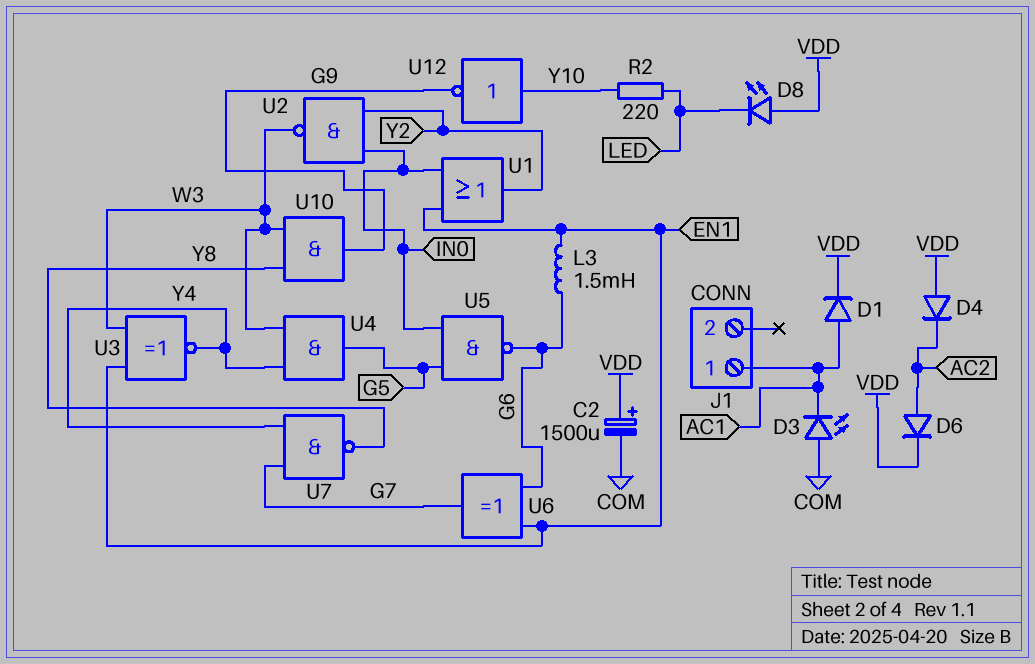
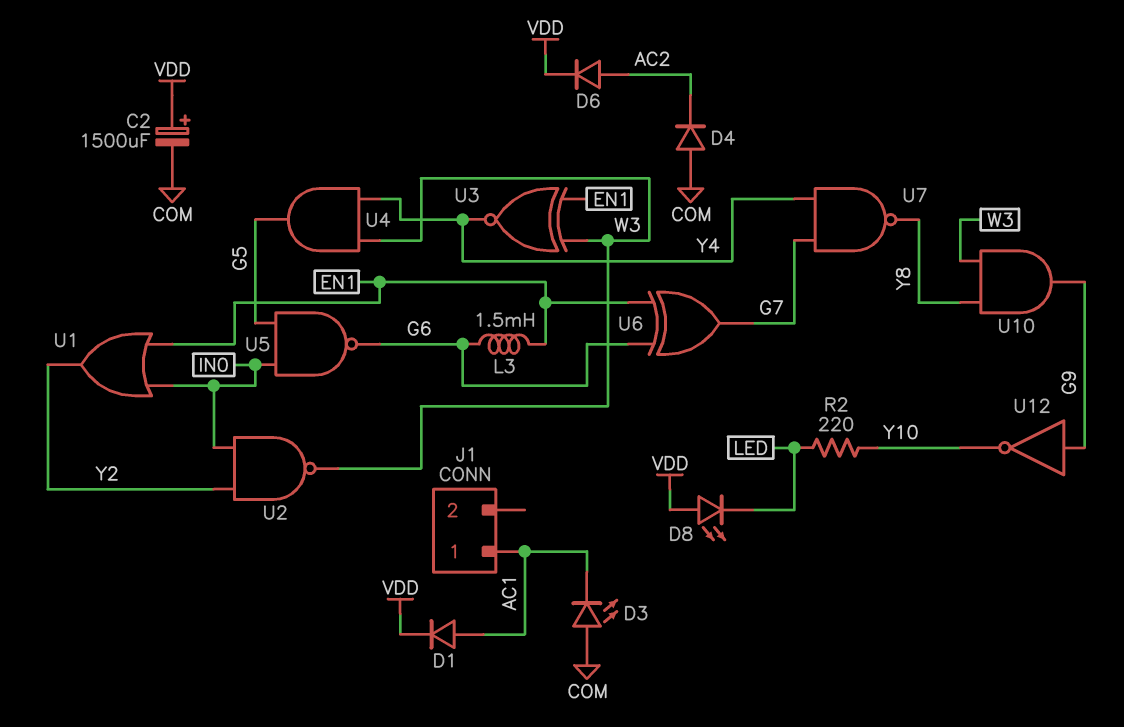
D4: diode (A VDD, K AC2) -> diode (A COM, K AC2)
U12: NOT (in Y10, out G9) -> NOT (in G9, out Y10)

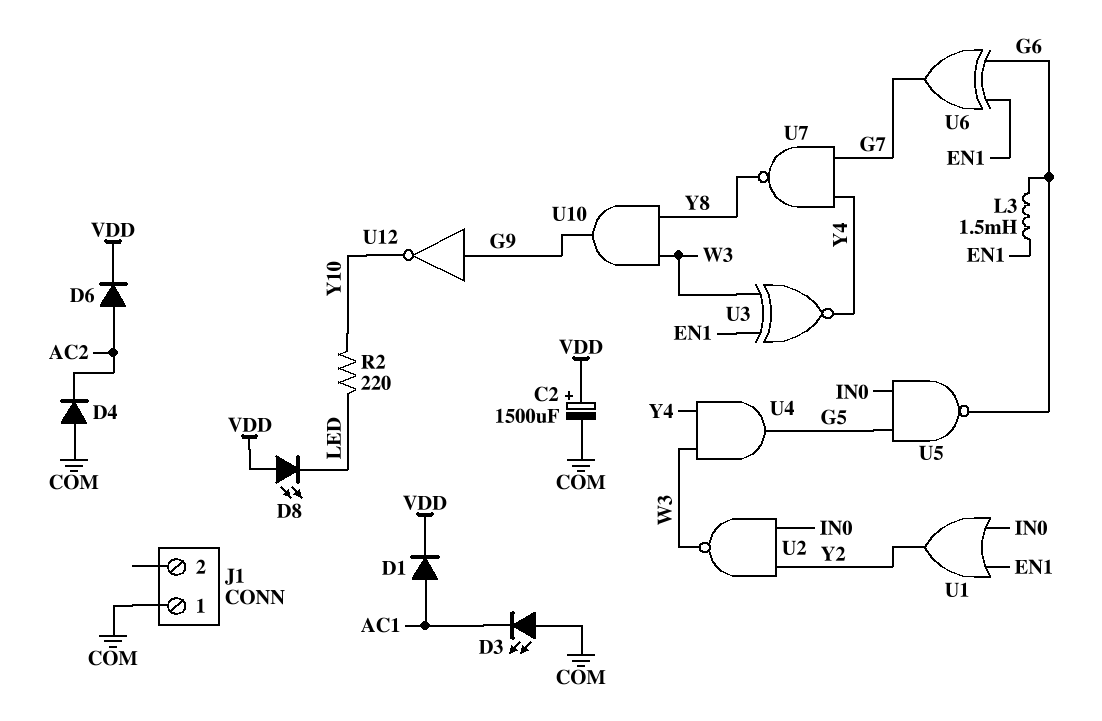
J1 pin 1: AC1 -> COM

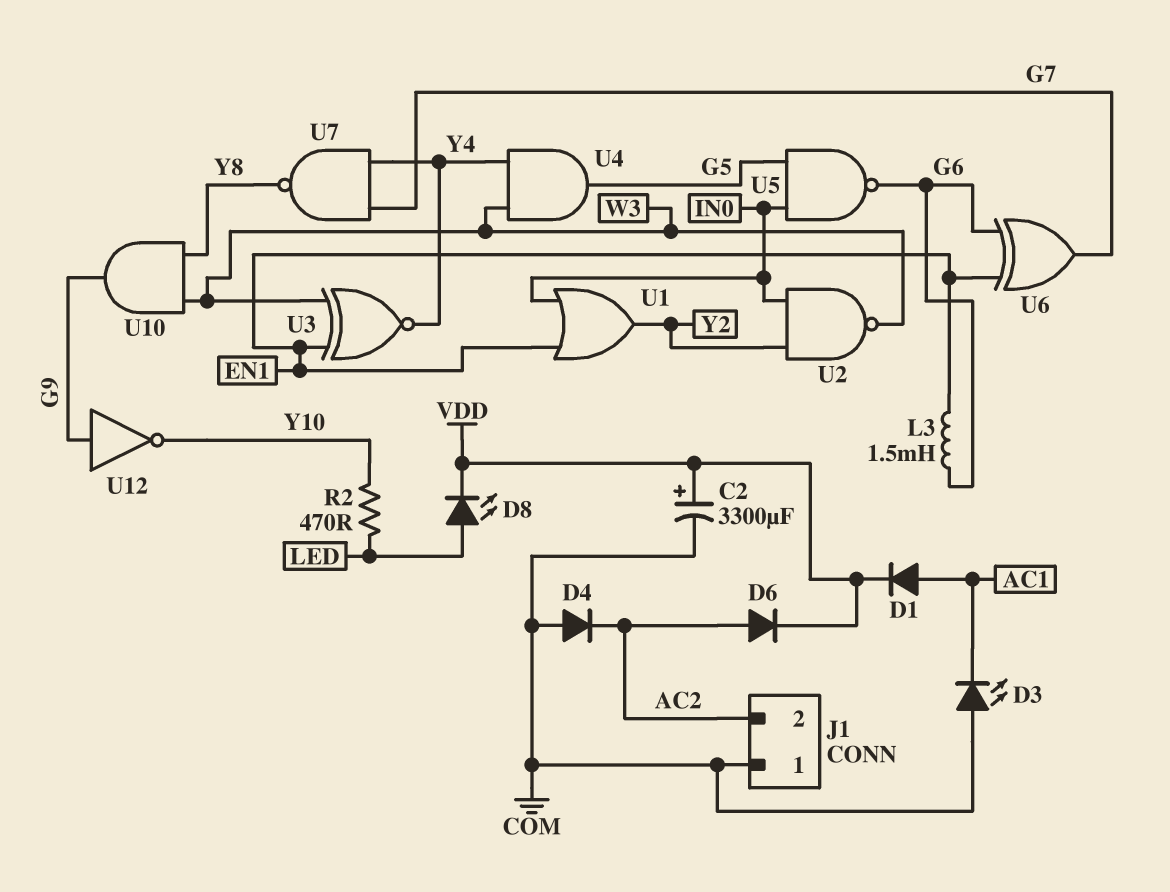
C2: 1500uF (plus VDD, minus COM) -> 3300uF (plus VDD, minus COM)
D8: LED (A VDD, K LED) -> LED (A LED, K VDD)
J1 pin 2: none -> AC2
R2: 220 (LED, Y10) -> 470 (LED, Y10)

